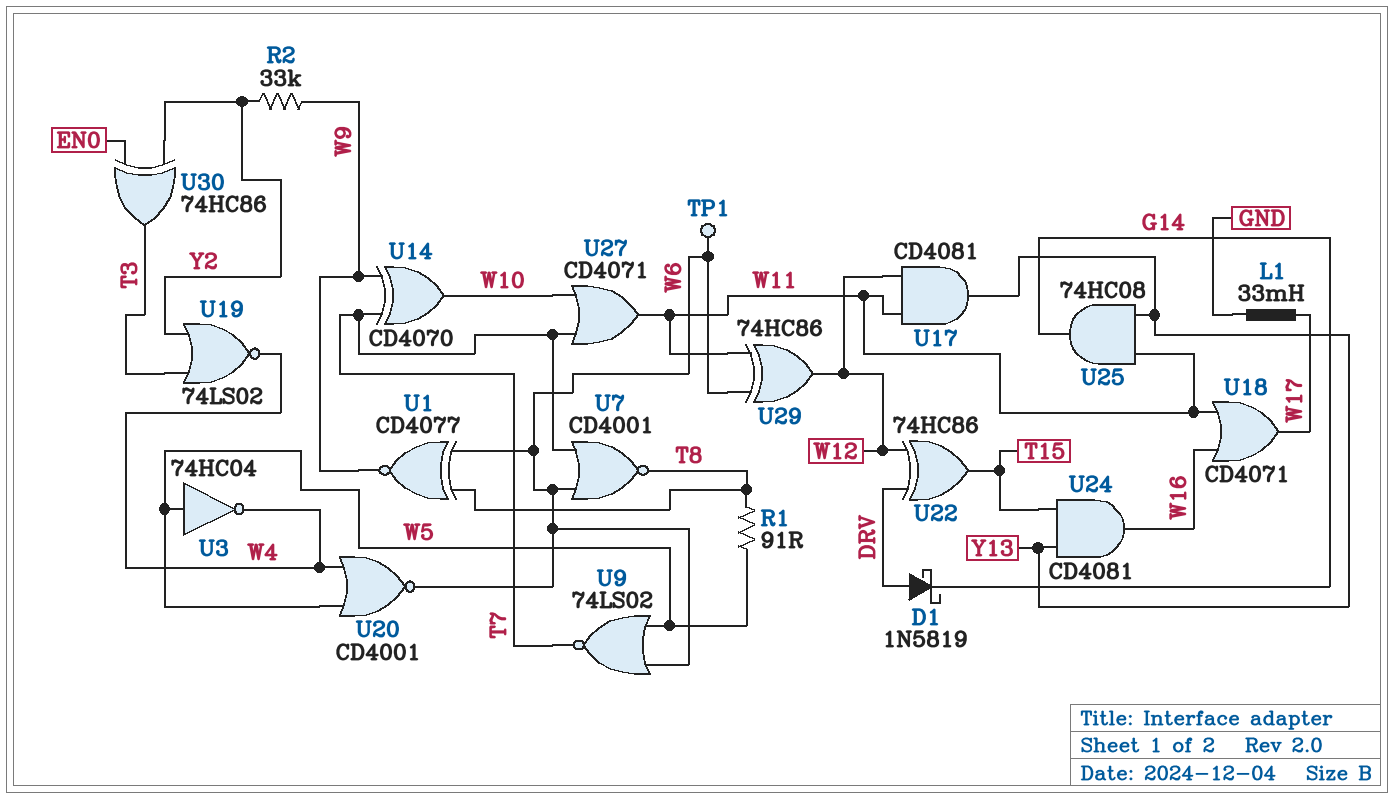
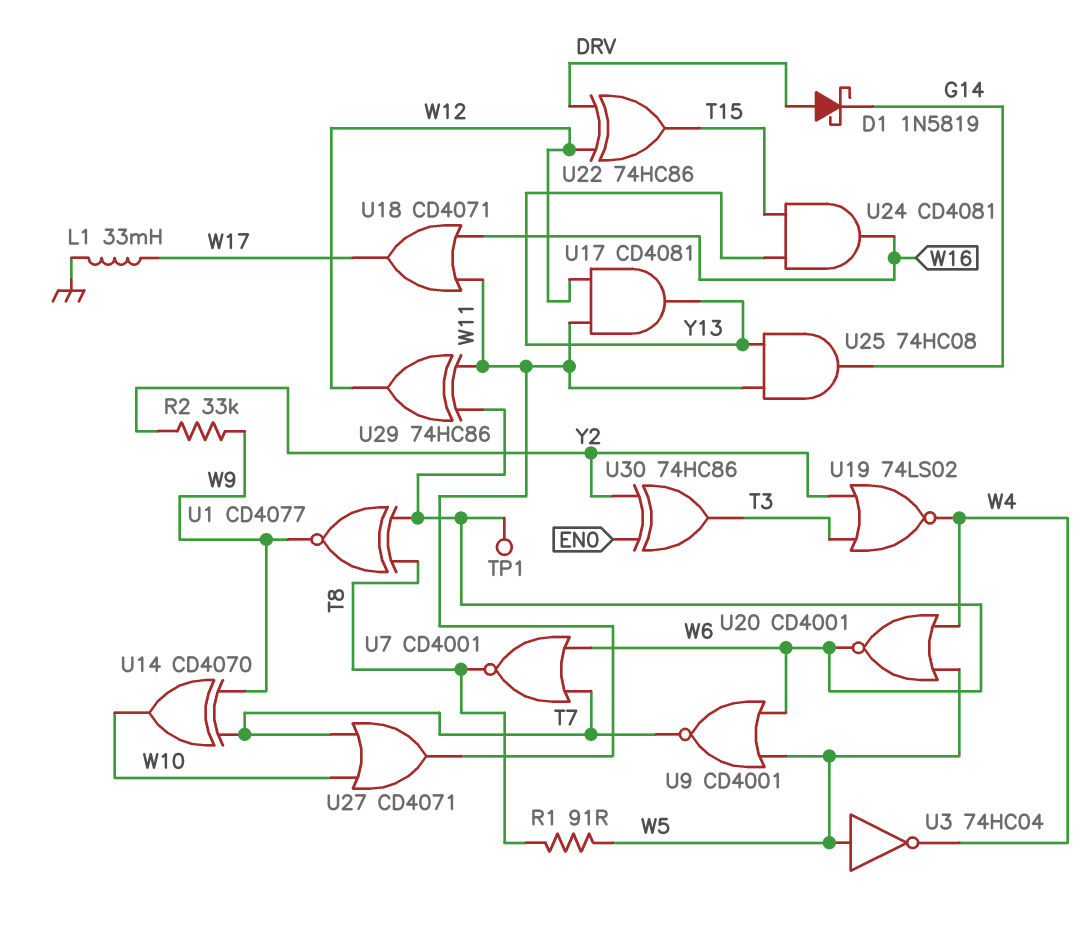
U9: NOR 74LS02 (in W5, in W6, out T7) -> NOR CD4001 (in W5, in W6, out T7)

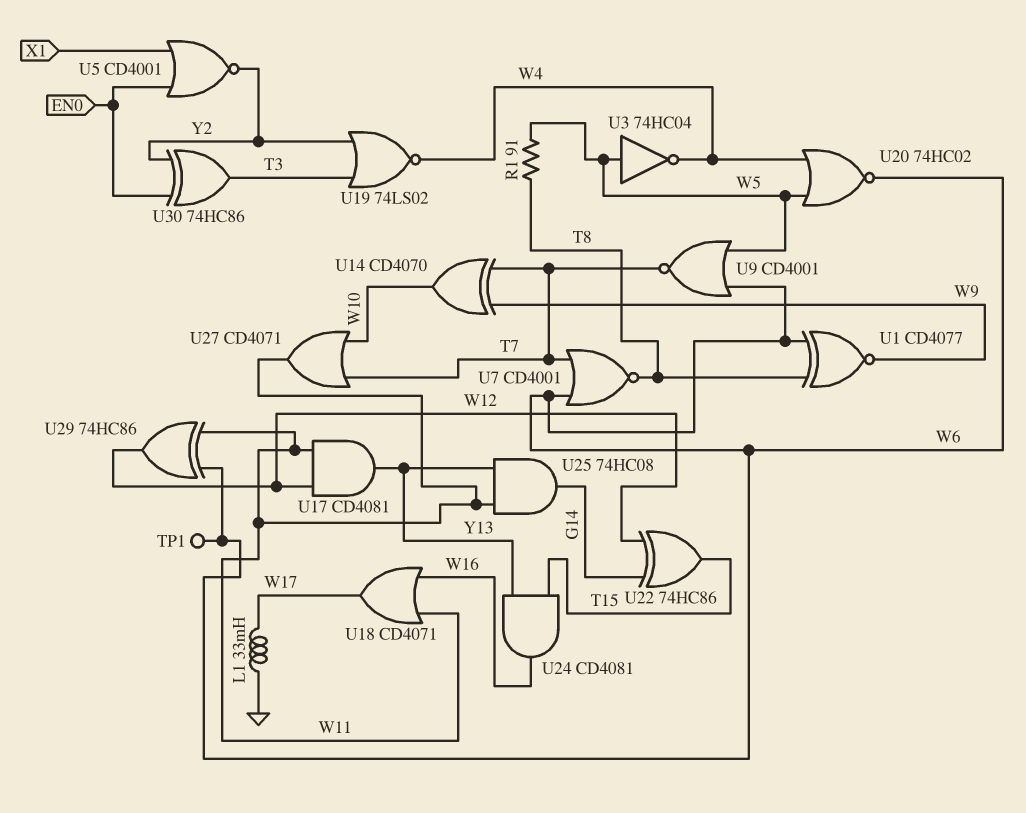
D1: schottky 1N5819 (A DRV, K G14) -> none
R2: 33k (W9, Y2) -> none
U5: none -> NOR CD4001 (in EN0, in X1, out Y2)
U20: NOR CD4001 (in W4, in W5, out W6) -> NOR 74HC02 (in W4, in W5, out W6)
U22: XOR 74HC86 (in DRV, in W12, out T15) -> XOR 74HC86 (in G14, in W12, out T15)

